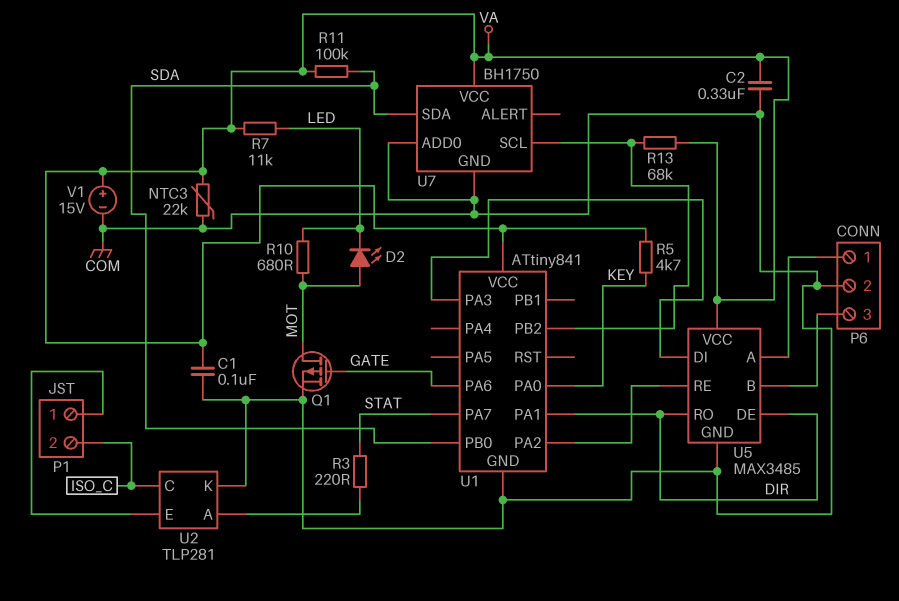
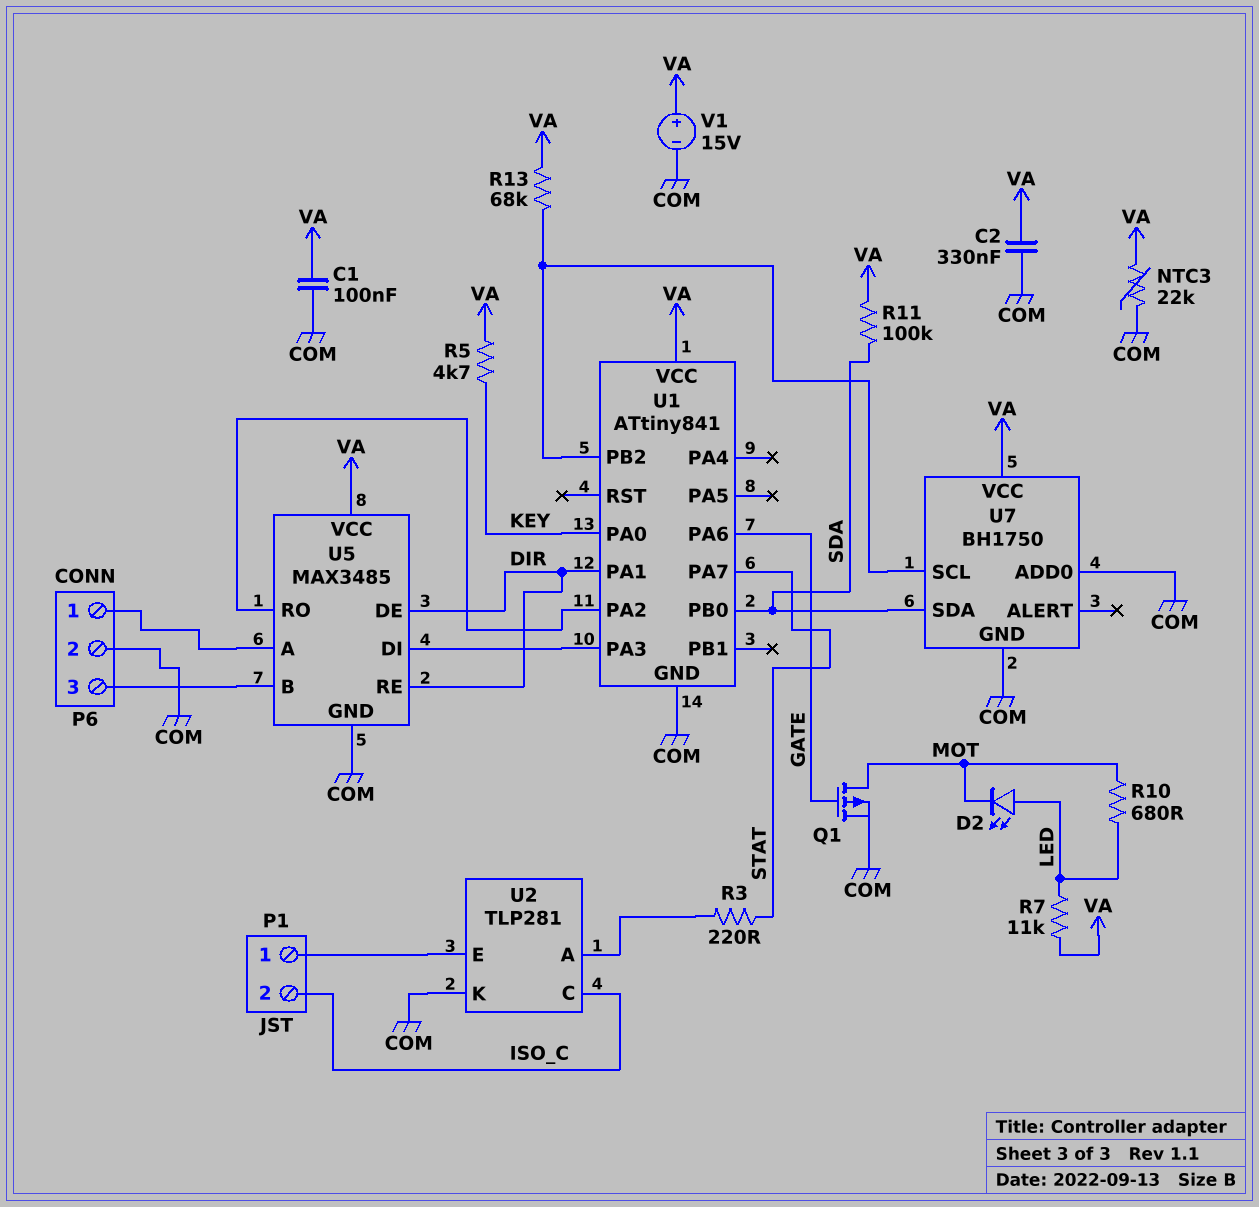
D2: LED (A MOT, K LED) -> LED (A LED, K MOT)
U5 pin RE: U1/PA2 -> DIR
U5 pin RO: DIR -> U1/PA2

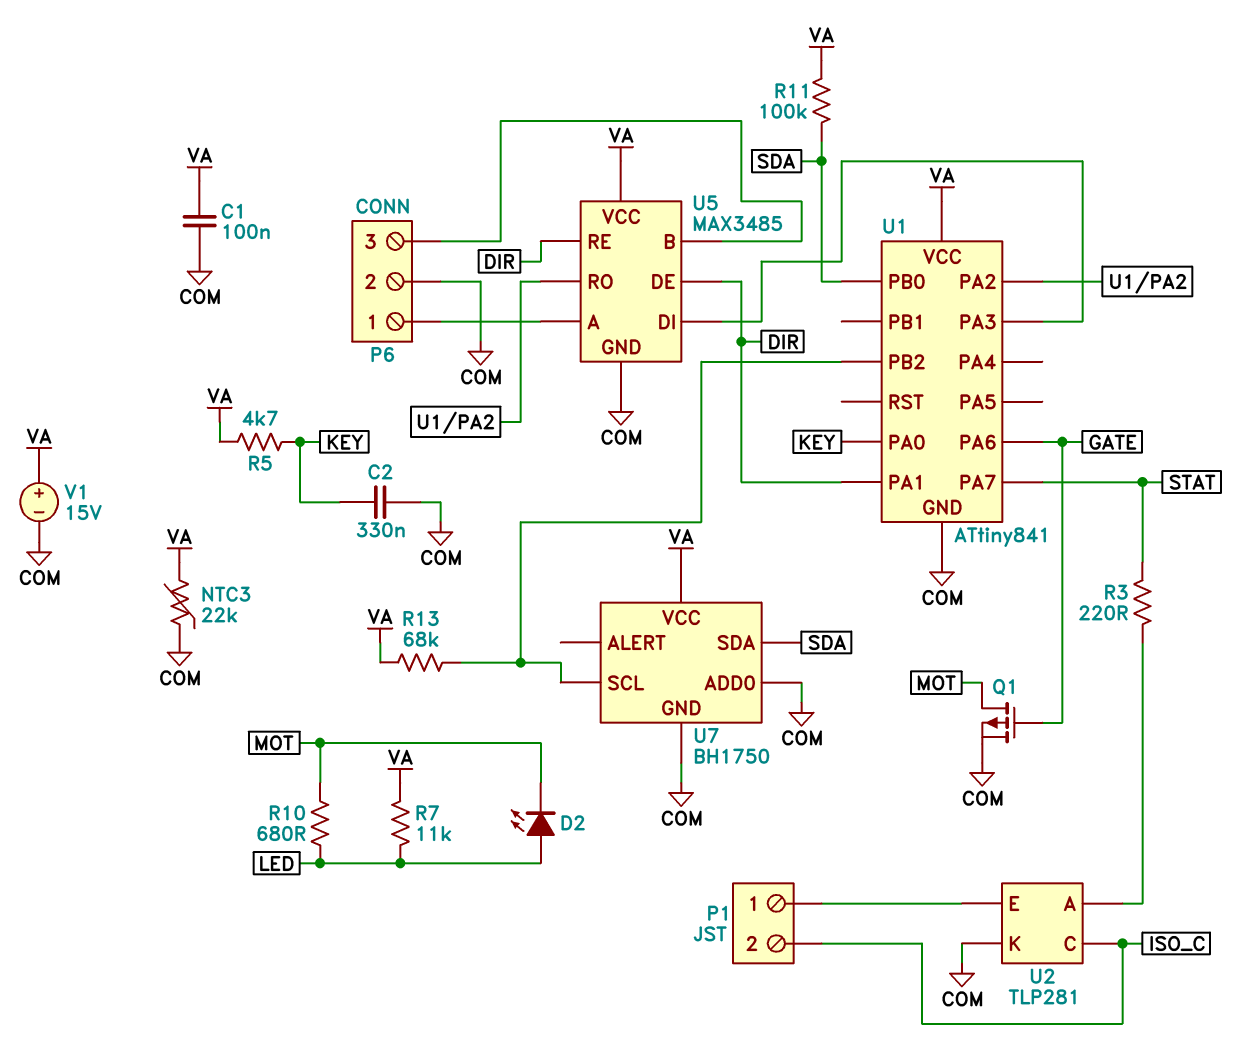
C2: 330nF (COM, VA) -> 330nF (COM, KEY)

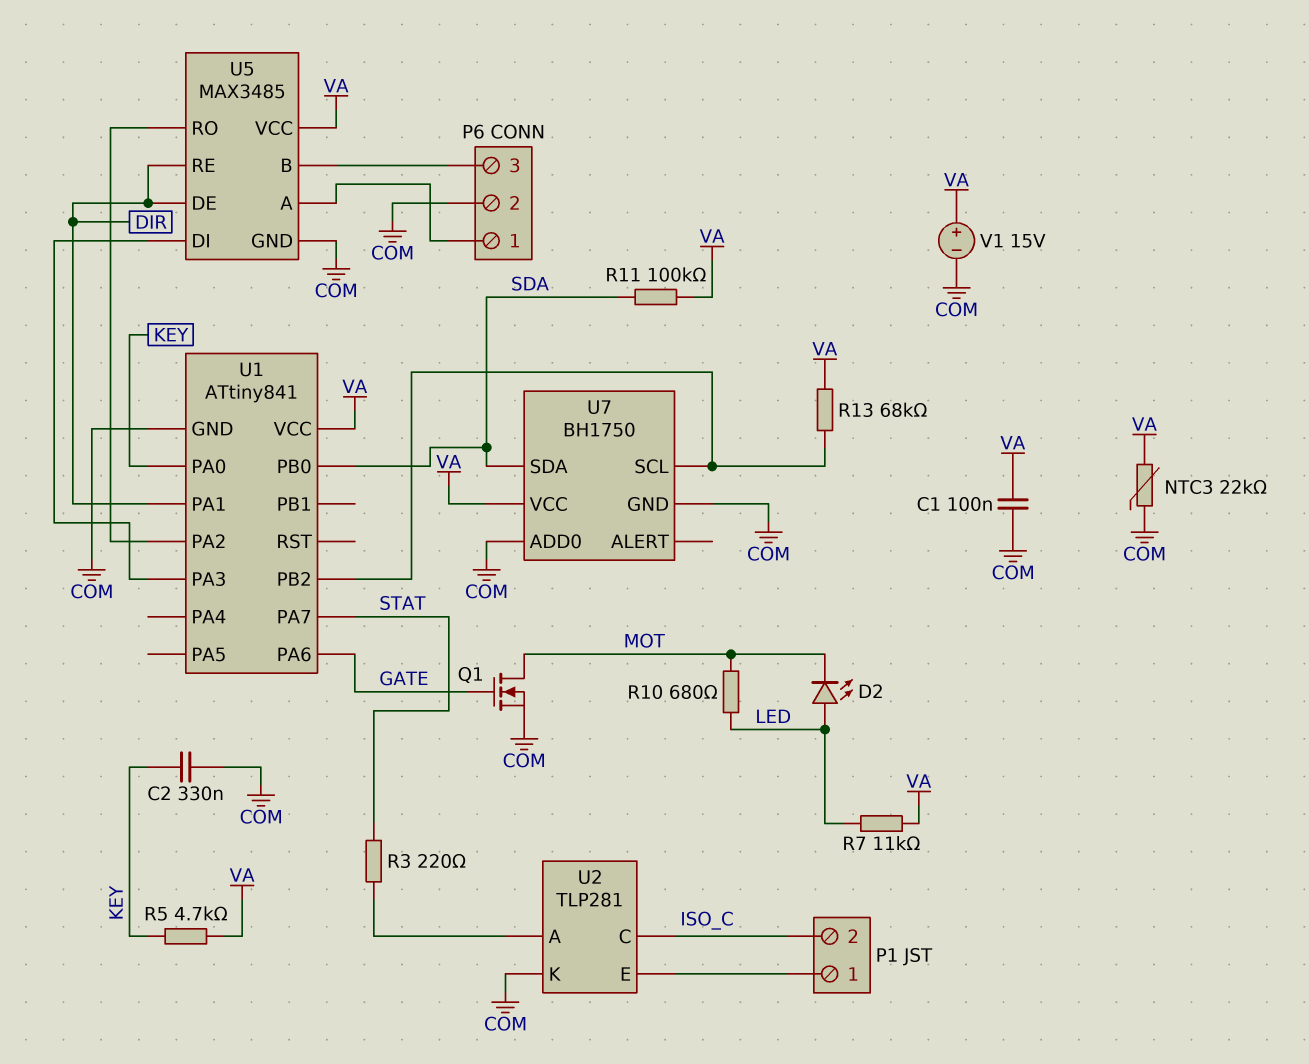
Q1: PMOS (G GATE, D MOT, S COM) -> NMOS (G GATE, D MOT, S COM)

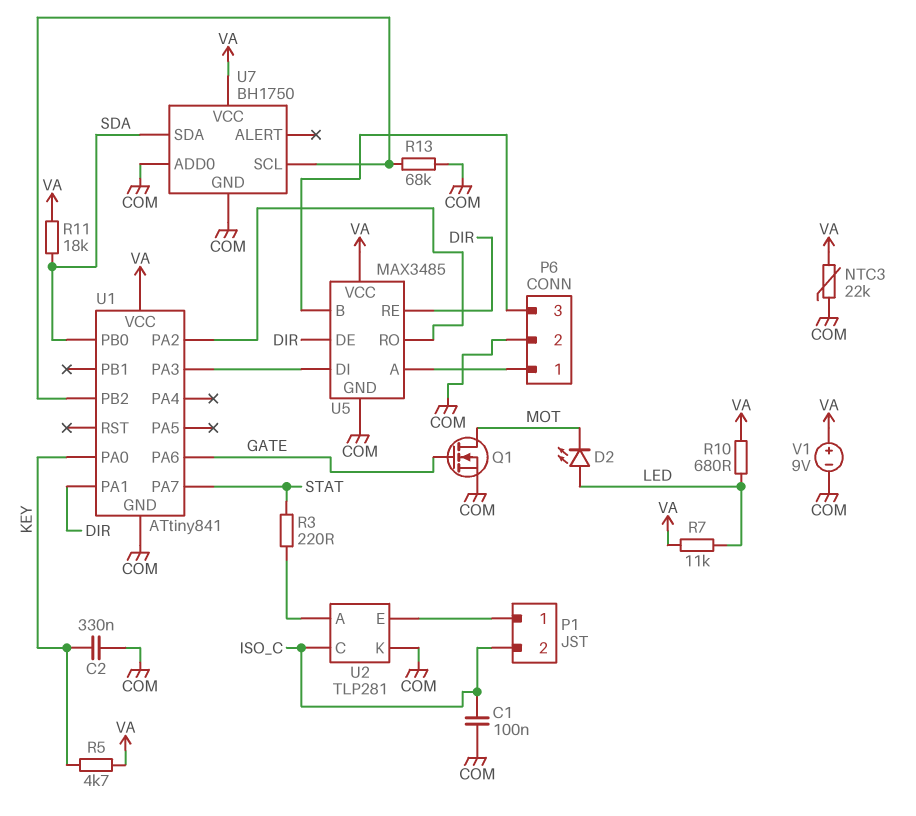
C1: 100nF (COM, VA) -> 100nF (COM, ISO_C)
R10: 680 (LED, MOT) -> 680 (LED, VA)
R11: 100k (SDA, VA) -> 18k (SDA, VA)
R13: 68k (U1/PB2, VA) -> 68k (COM, U1/PB2)
V1: 15V (plus VA, minus COM) -> 9V (plus VA, minus COM)

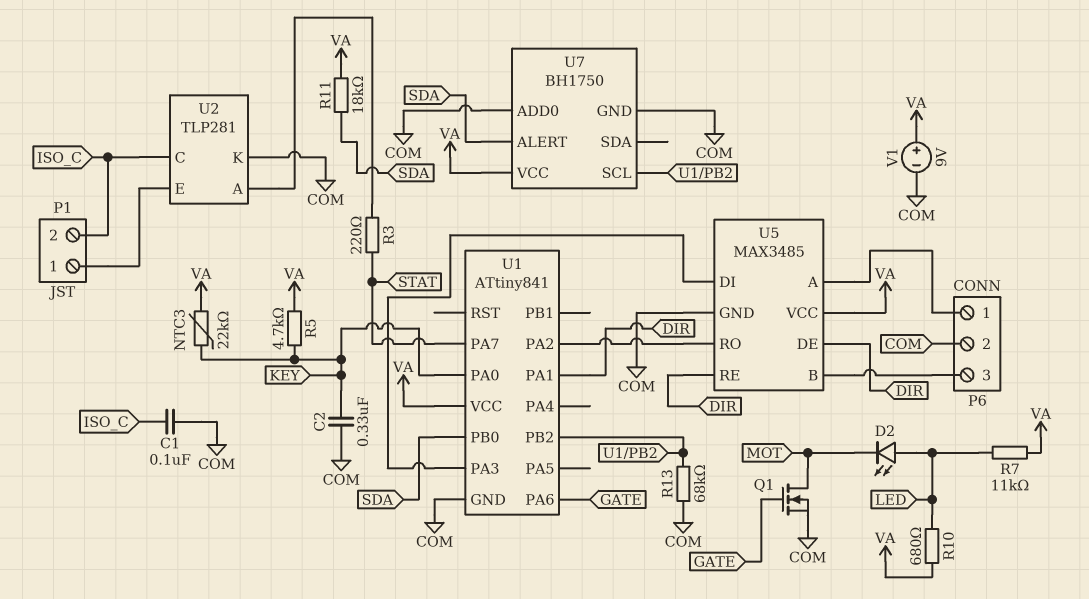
NTC3: 22k (COM, VA) -> 22k (KEY, VA)
U7 pin ALERT: none -> SDA
U7 pin SDA: SDA -> none

